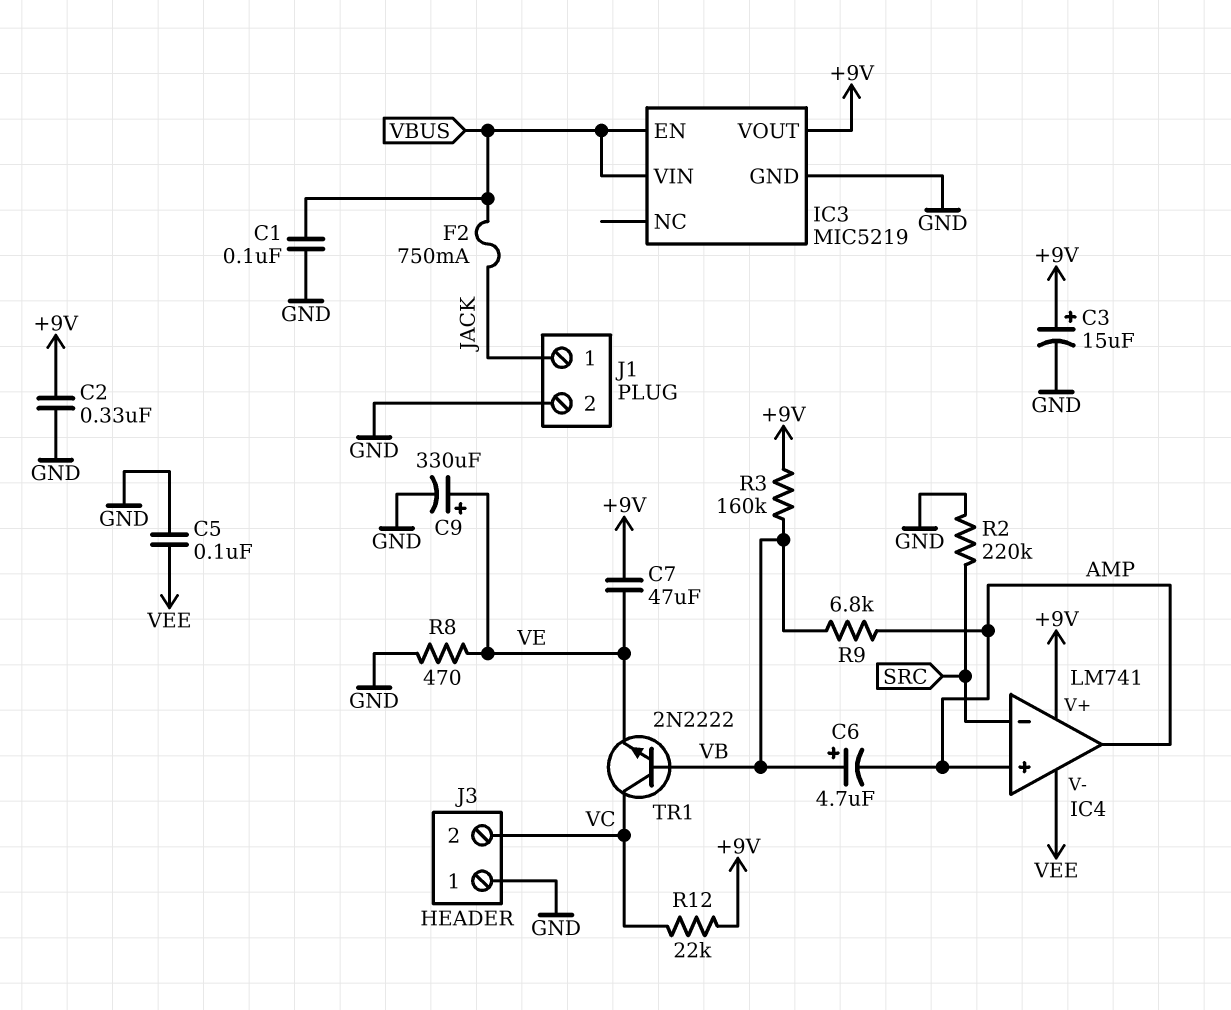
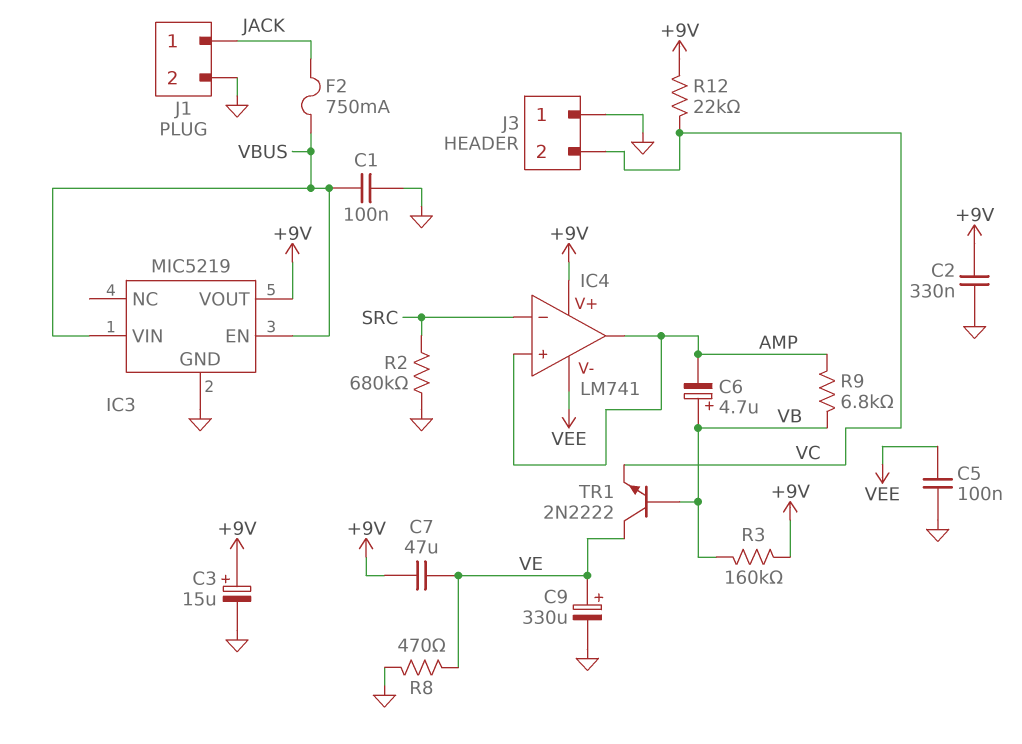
R2: 220k (GND, SRC) -> 680k (GND, SRC)
TR1: NPN 2N2222 (B VB, C VC, E VE) -> NPN 2N2222 (B VB, C VE, E VC)

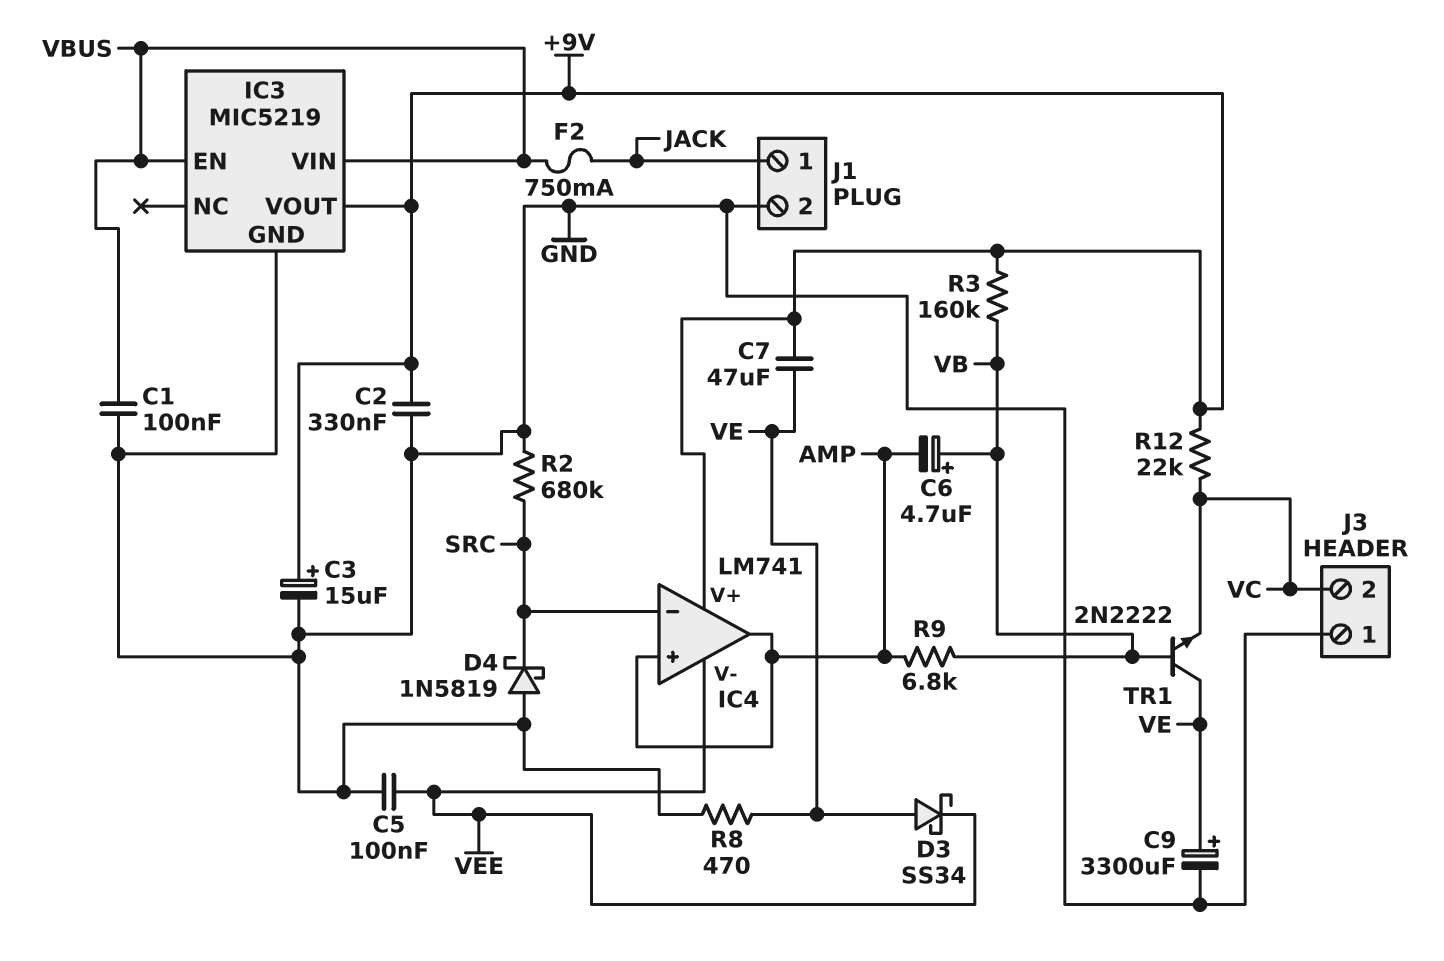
C9: 330uF (plus VE, minus GND) -> 3300uF (plus VE, minus GND)
D3: none -> schottky SS34 (A VE, K VEE)
D4: none -> schottky 1N5819 (A GND, K SRC)

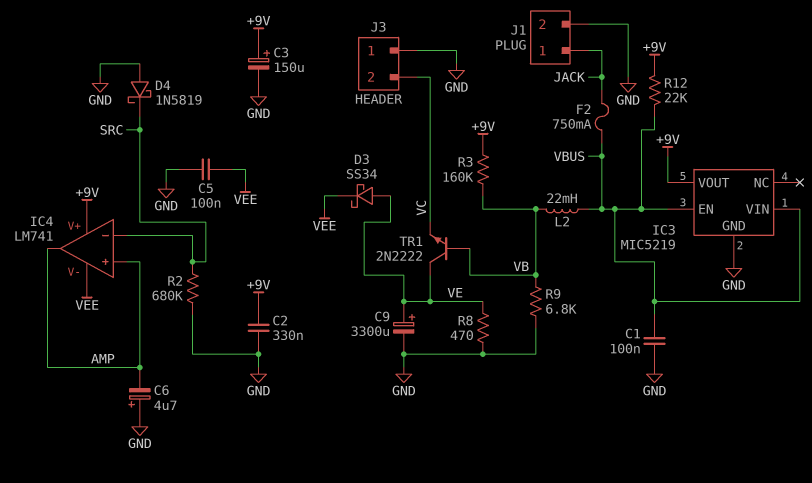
C3: 15uF (plus +9V, minus GND) -> 150uF (plus +9V, minus GND)
C6: 4.7uF (plus VB, minus AMP) -> 4.7uF (plus GND, minus AMP)
C7: 47uF (+9V, VE) -> none
L2: none -> 22mH (VB, VBUS)
R9: 6.8k (AMP, VB) -> 6.8k (GND, VB)
R12: 22k (+9V, VC) -> 22k (+9V, VBUS)

